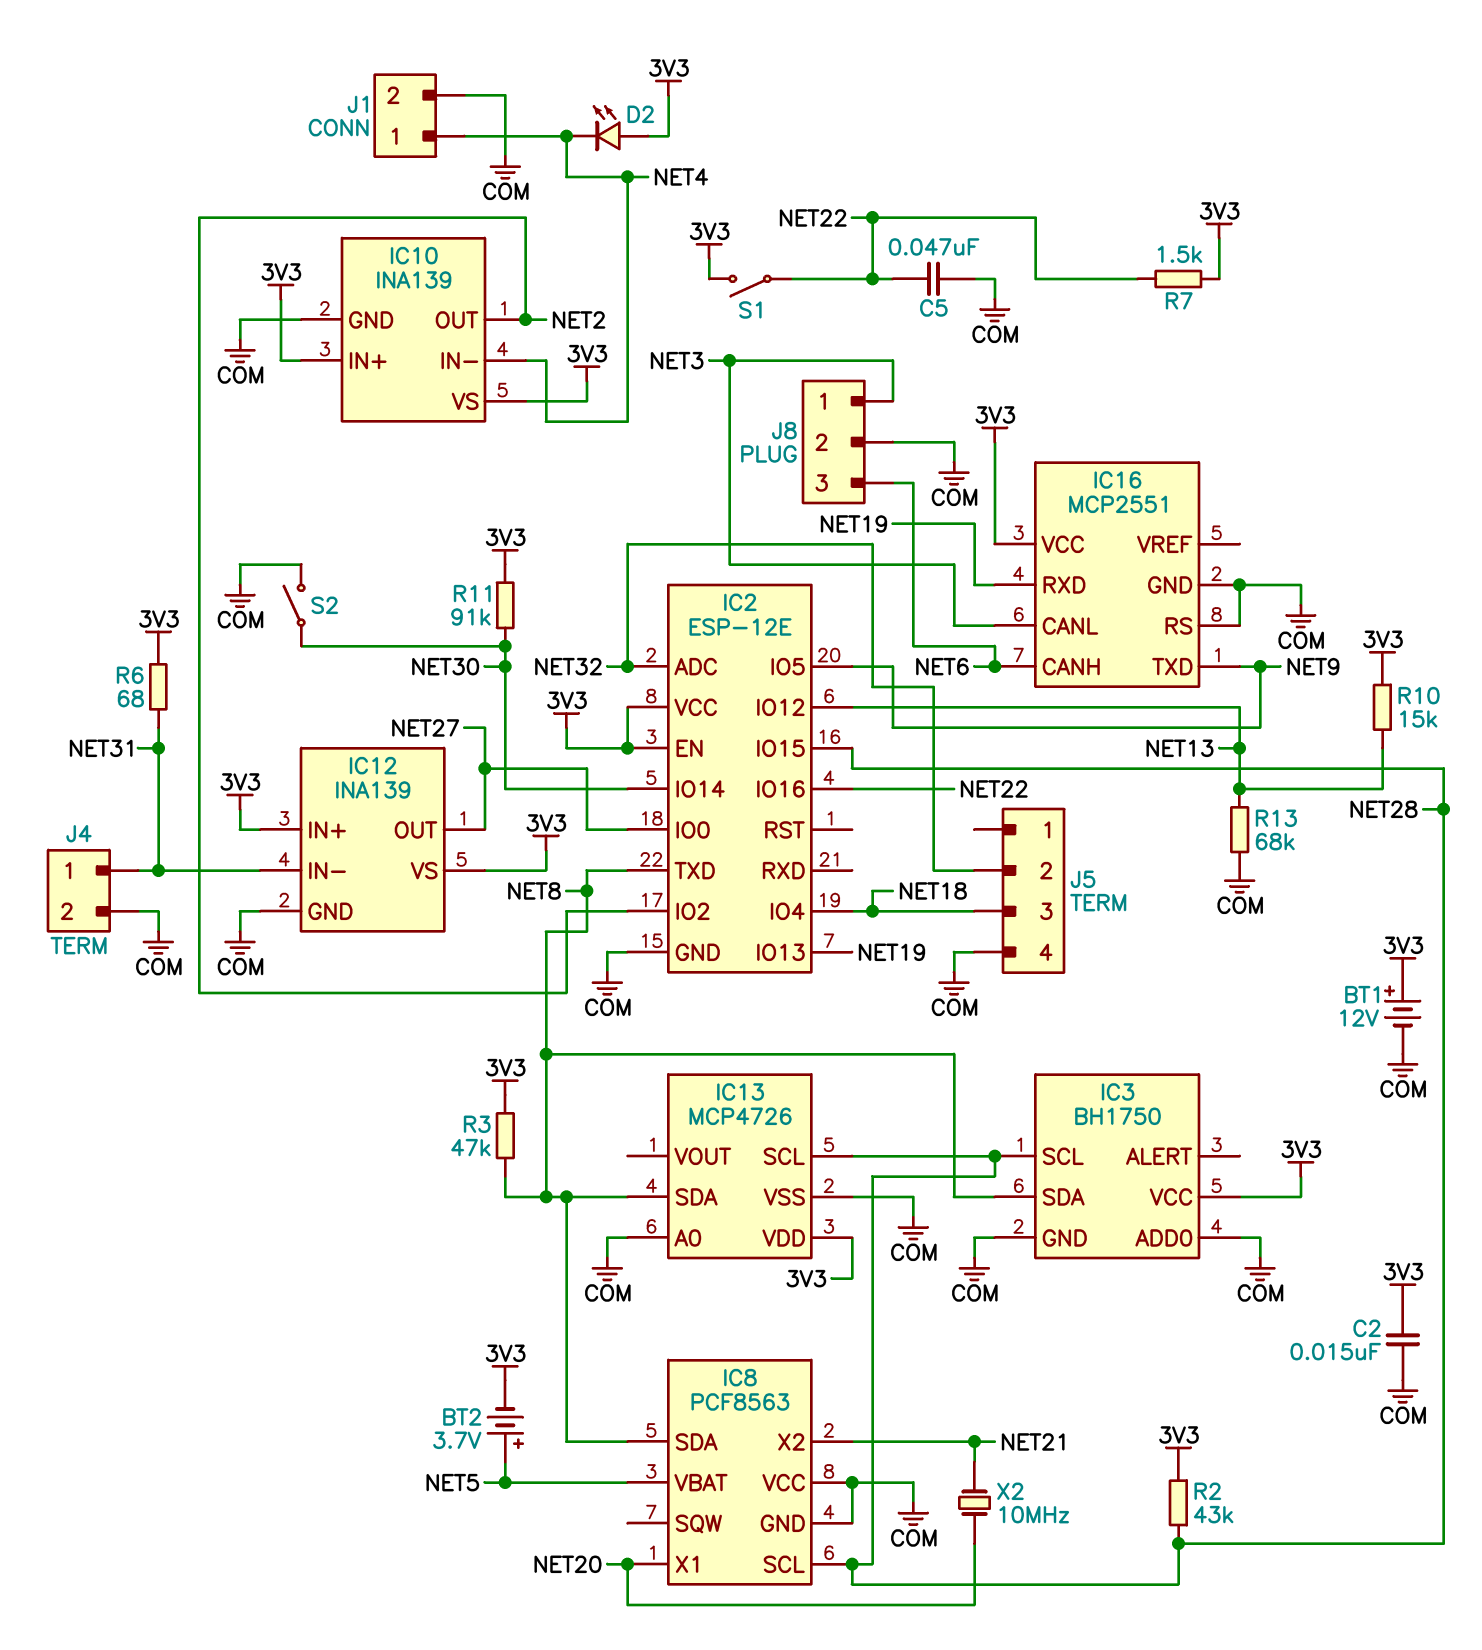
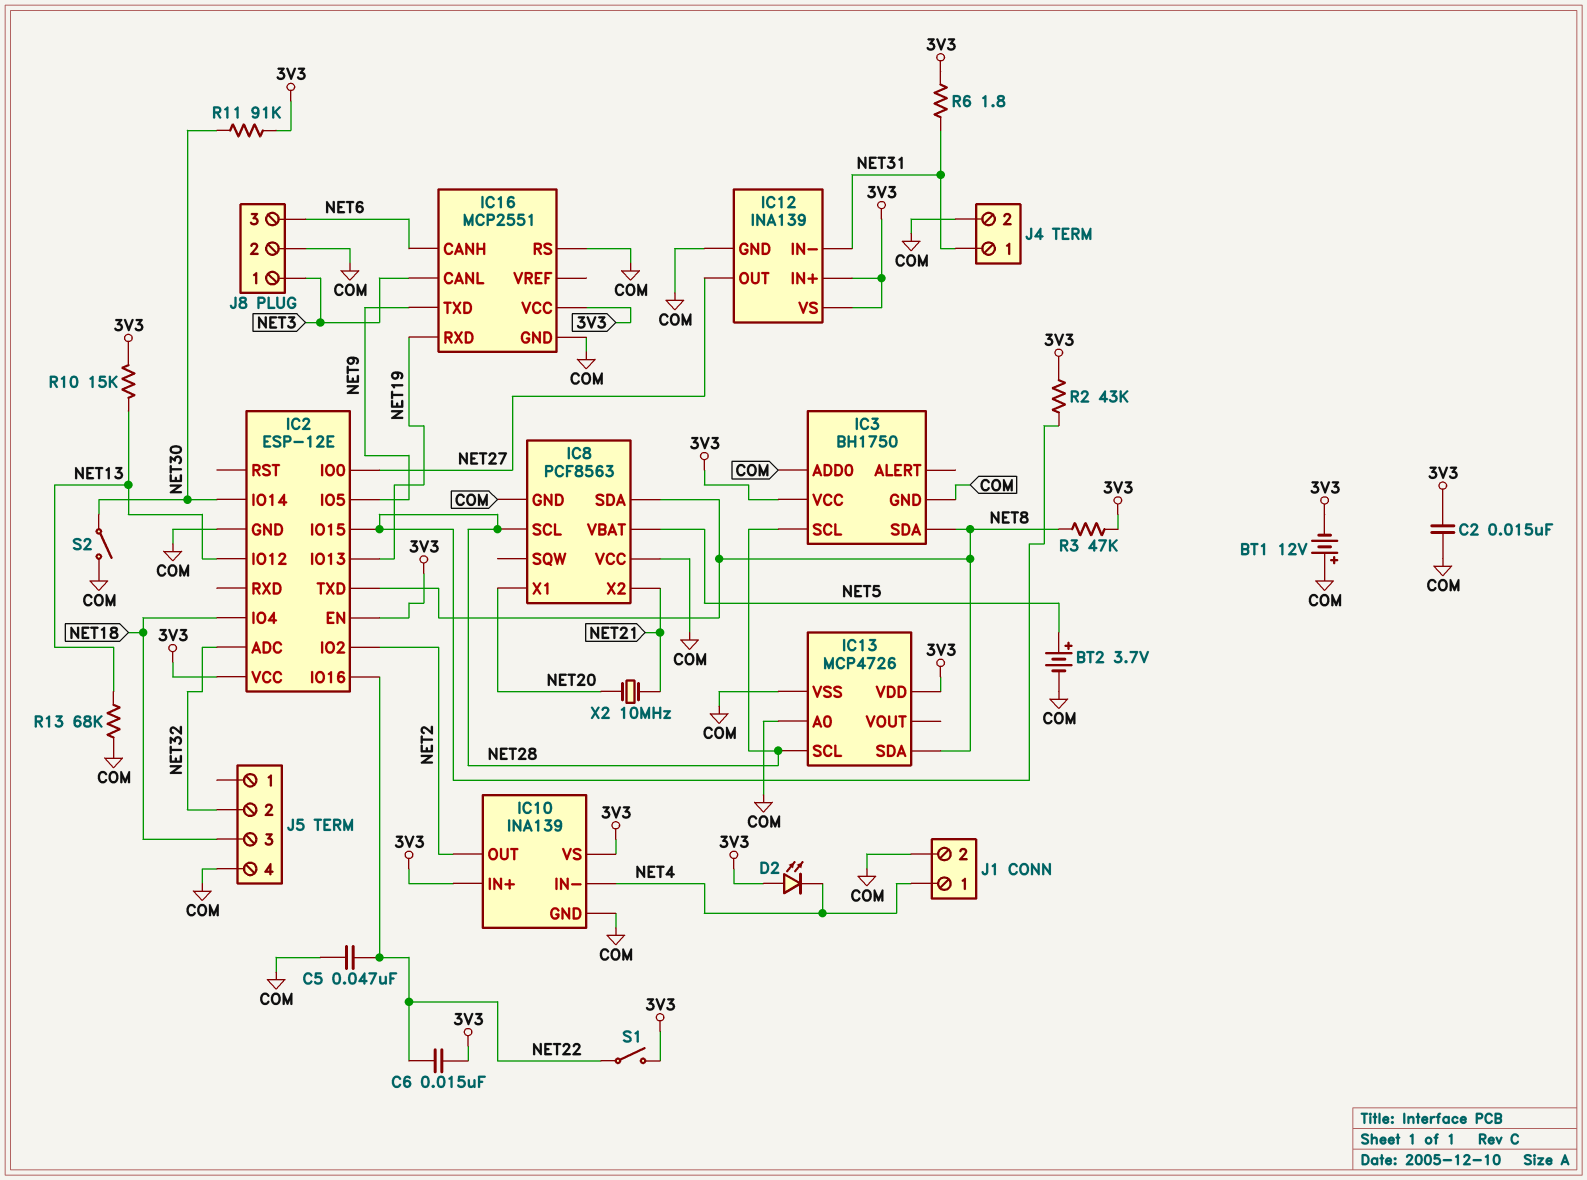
BT1: 12V (plus 3V3, minus COM) -> 12V (plus COM, minus 3V3)
BT2: 3.7V (plus NET5, minus 3V3) -> 3.7V (plus NET5, minus COM)
C6: none -> 15nF (3V3, NET22)
R6: 68 (3V3, NET31) -> 1.8 (3V3, NET31)
R7: 1.5k (3V3, NET22) -> none

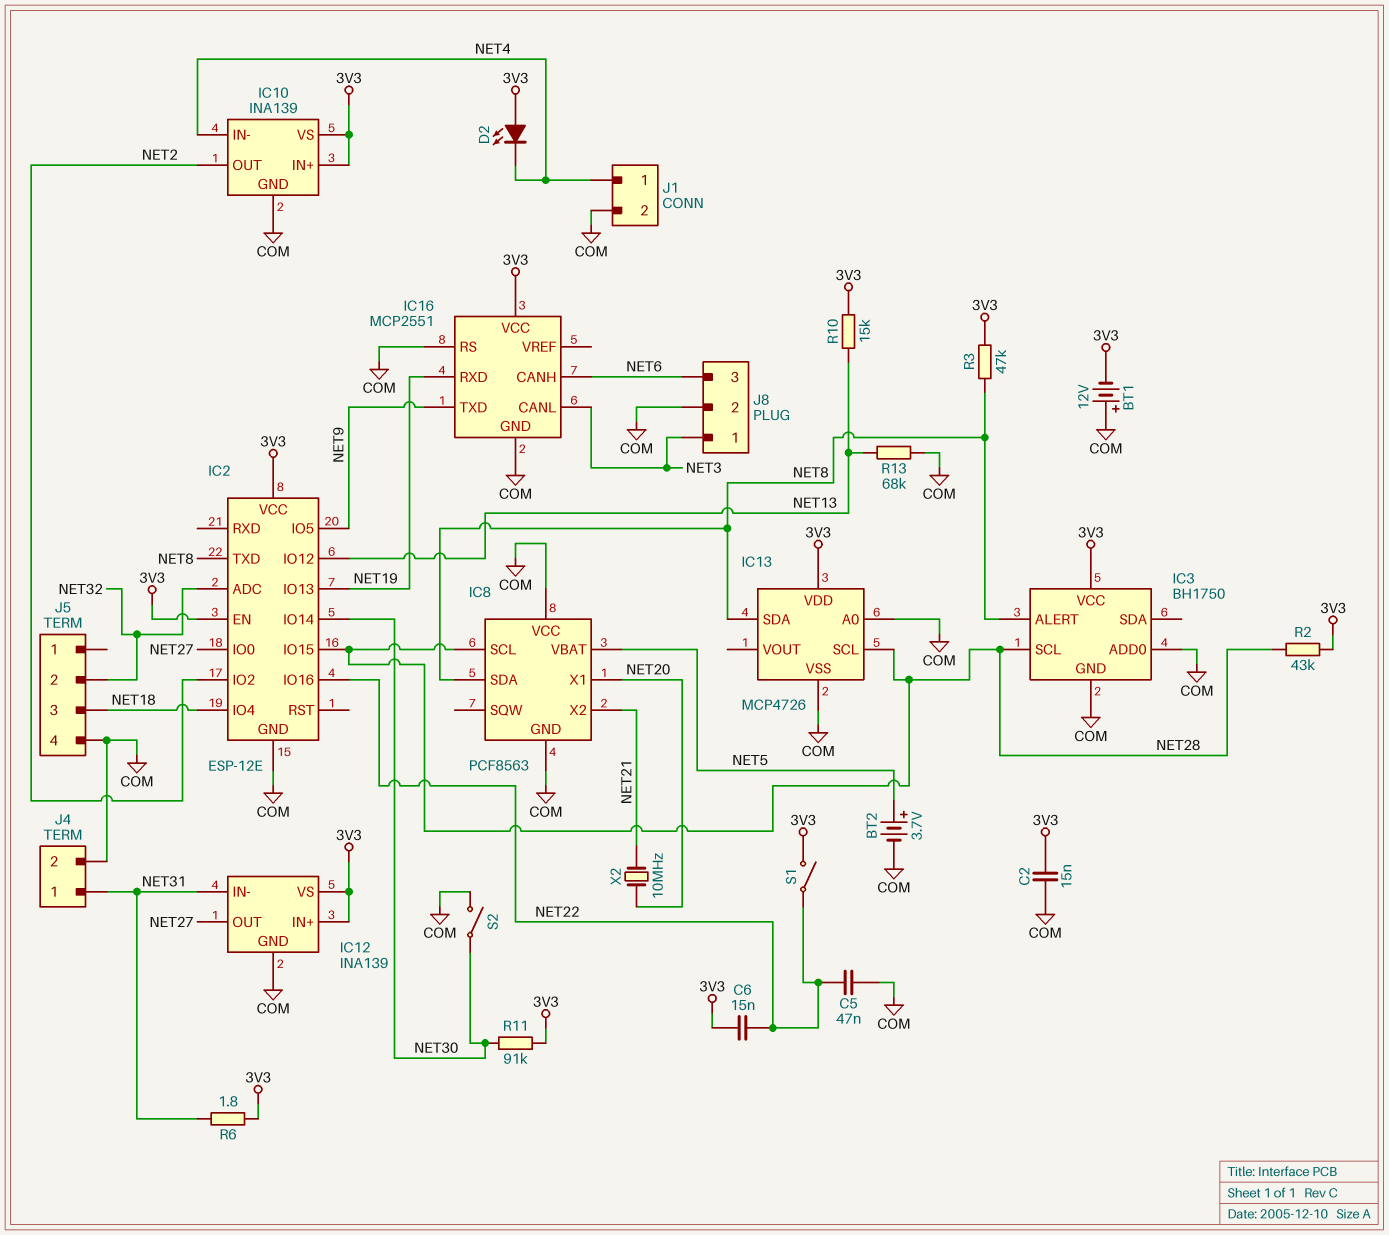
IC3 pin ALERT: none -> NET8
IC3 pin SDA: NET8 -> none

